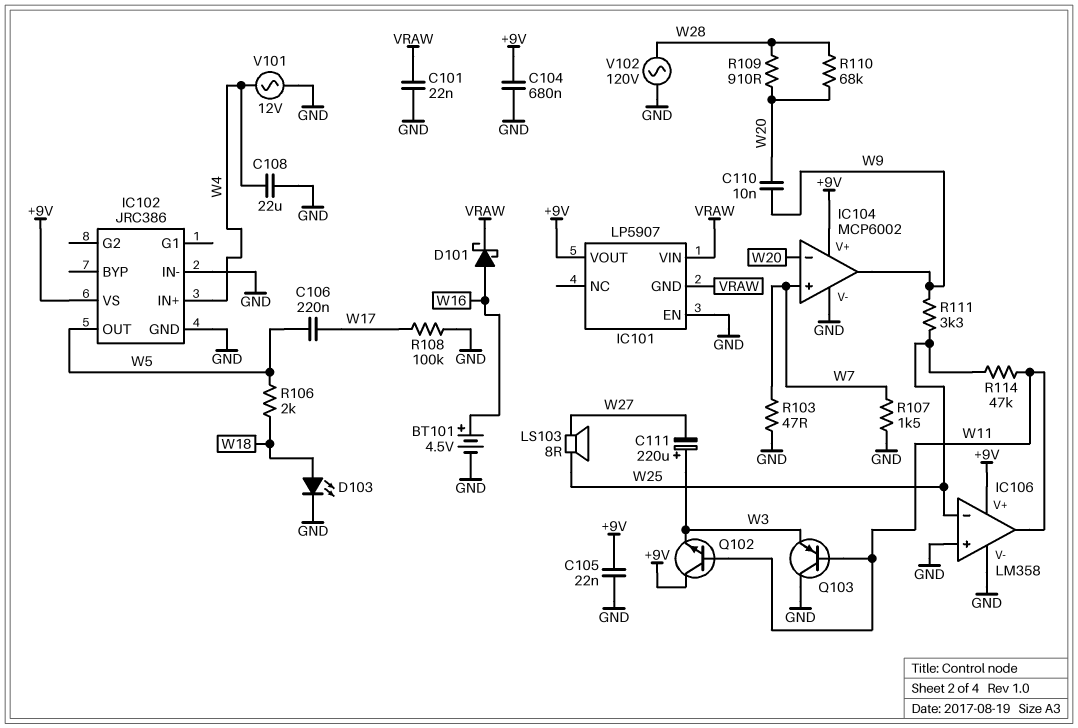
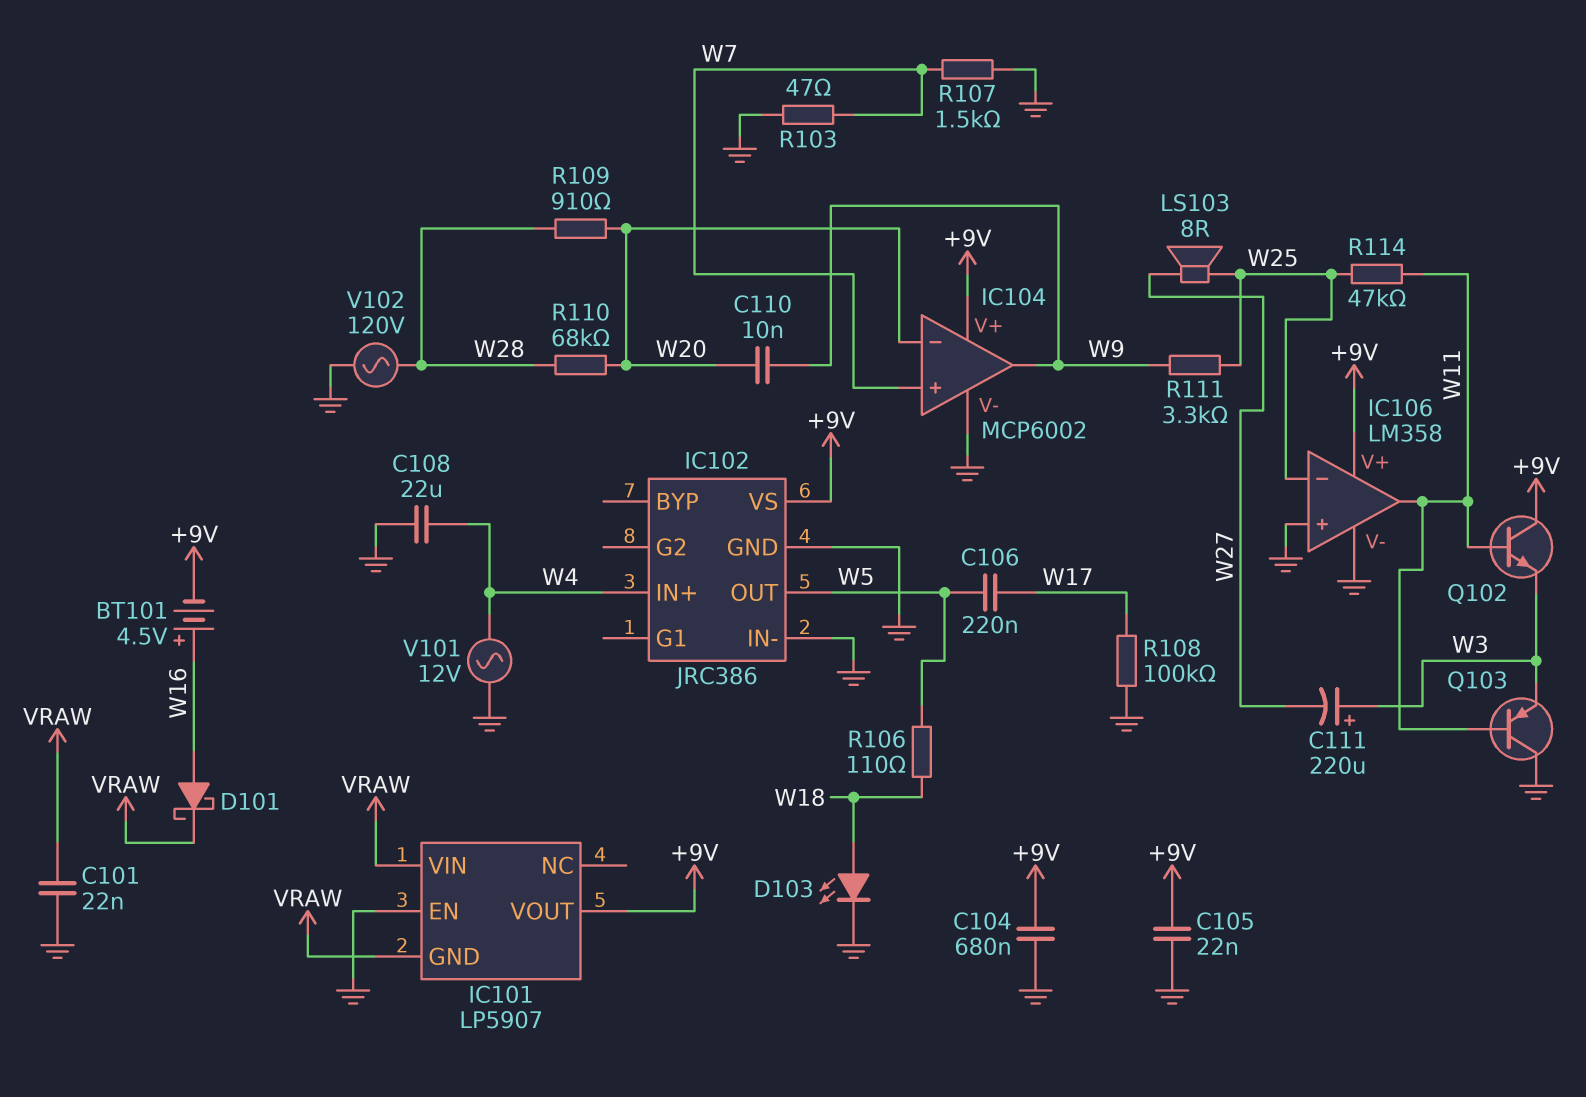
BT101: 4.5V (plus W16, minus GND) -> 4.5V (plus W16, minus +9V)
R106: 2k (W5, W18) -> 110 (W5, W18)

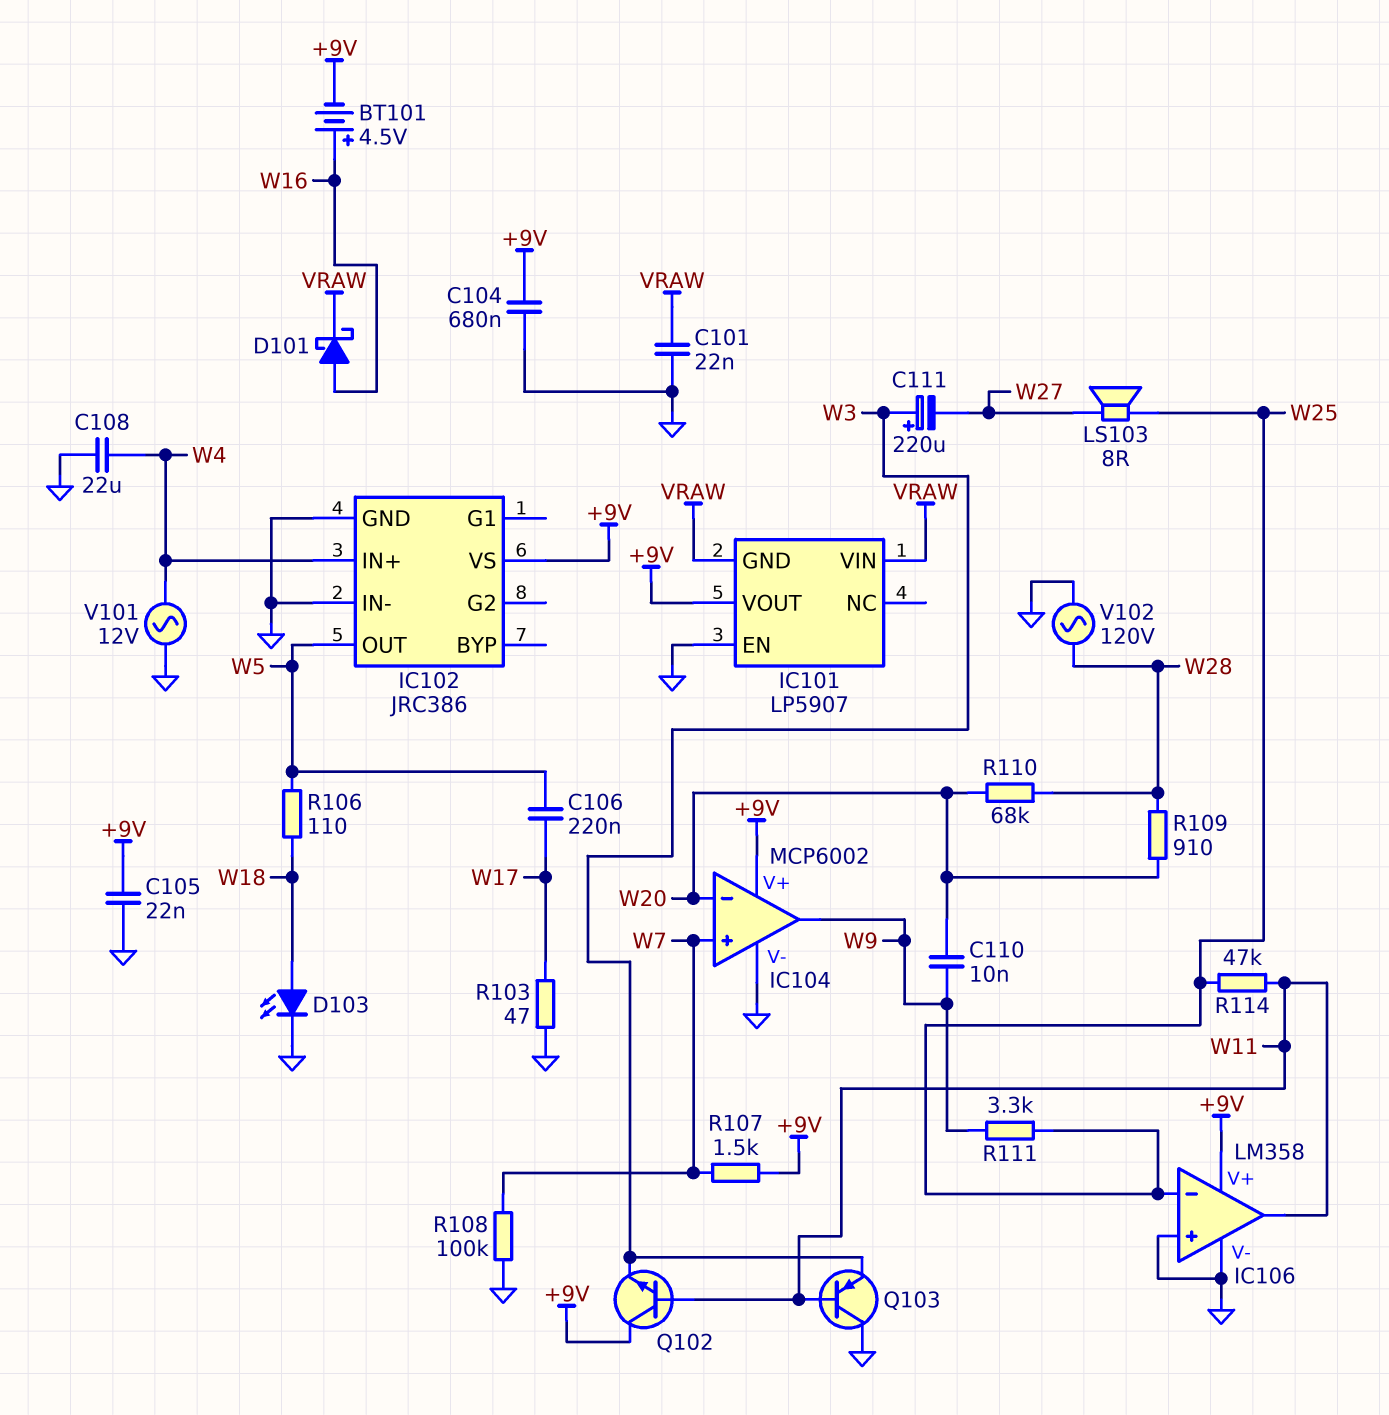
R103: 47 (GND, W7) -> 47 (GND, W17)
R107: 1.5k (GND, W7) -> 1.5k (+9V, W7)
R108: 100k (GND, W17) -> 100k (GND, W7)

